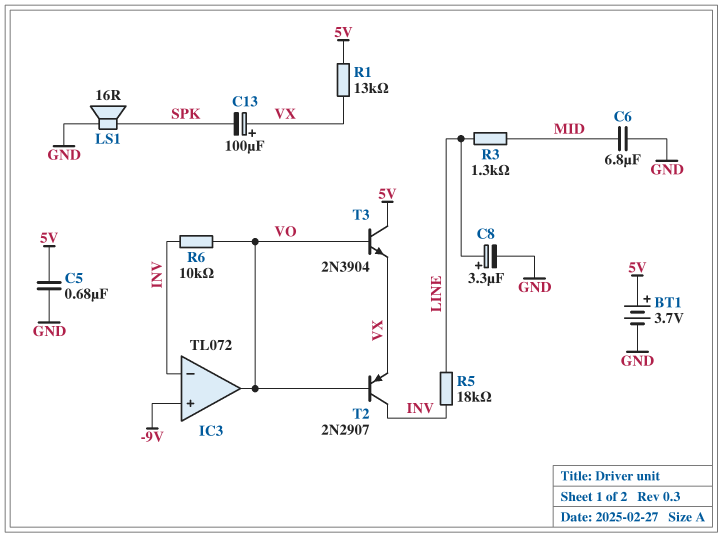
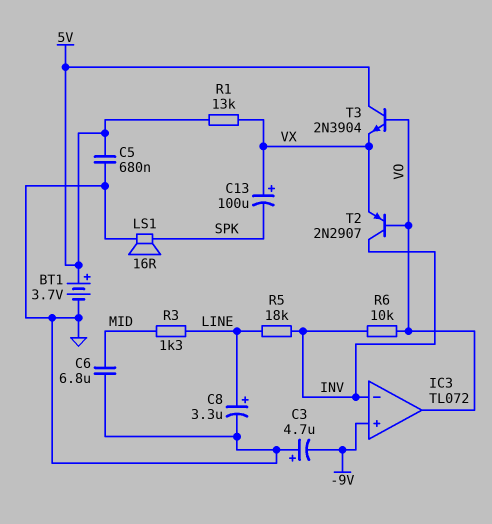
C3: none -> 4.7uF (plus GND, minus -9V)

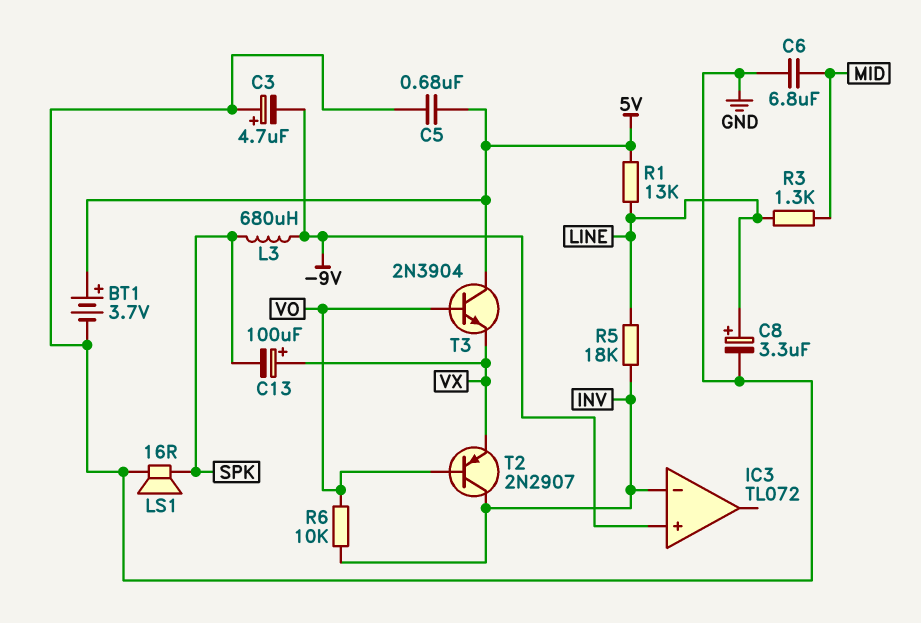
IC3 pin out: VO -> none
L3: none -> 680uH (-9V, SPK)
R1: 13k (5V, VX) -> 13k (5V, LINE)

